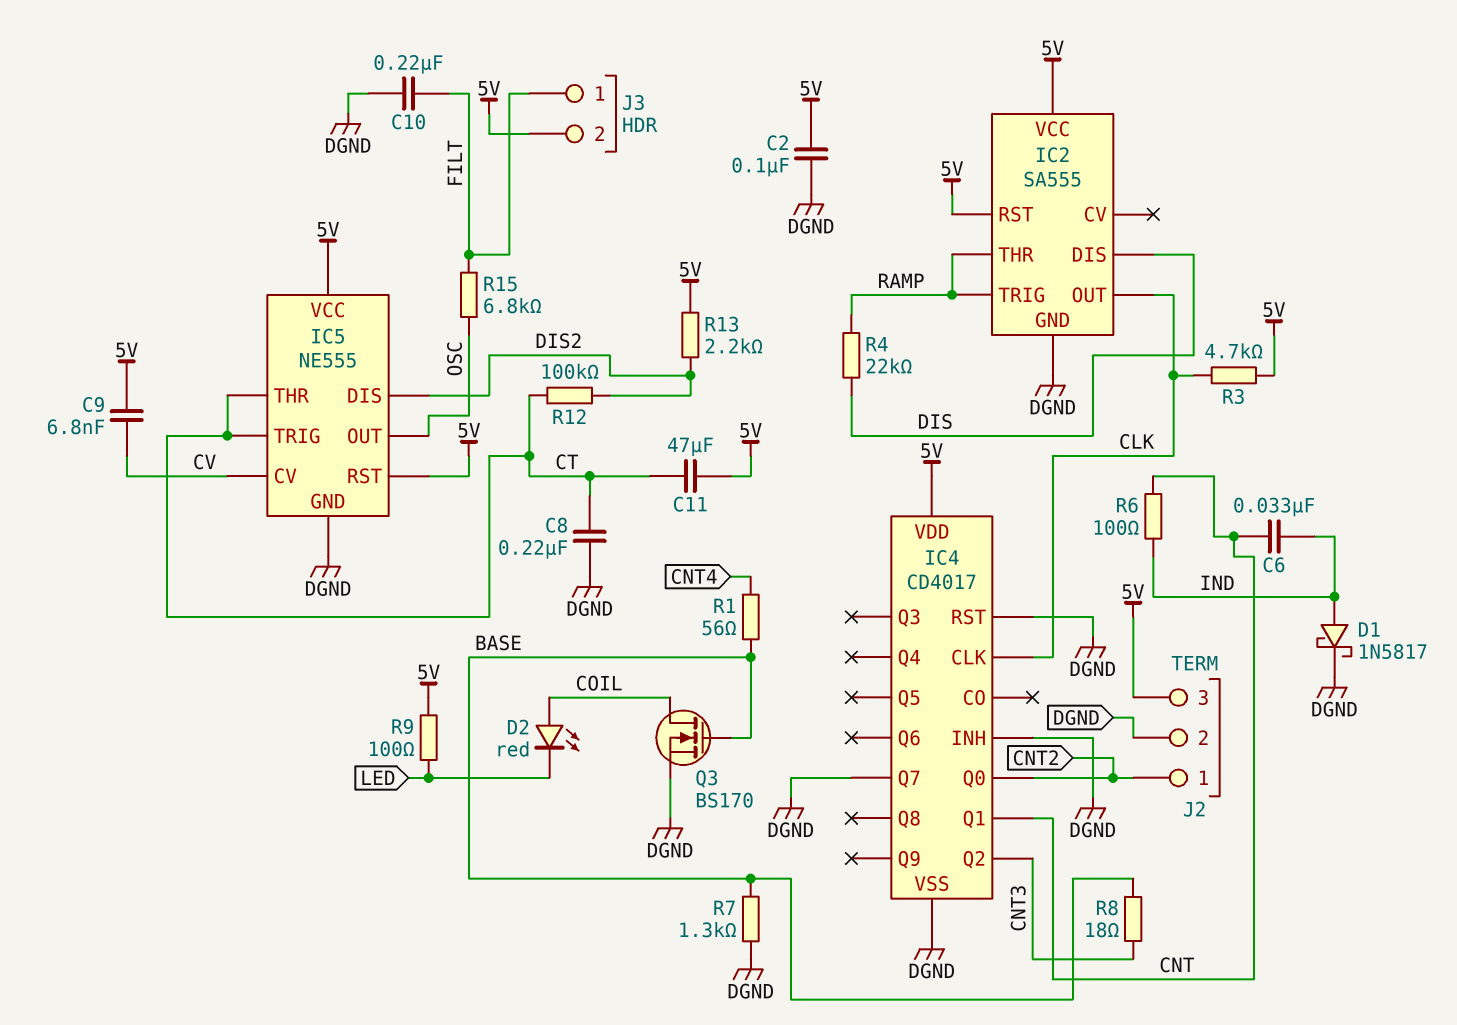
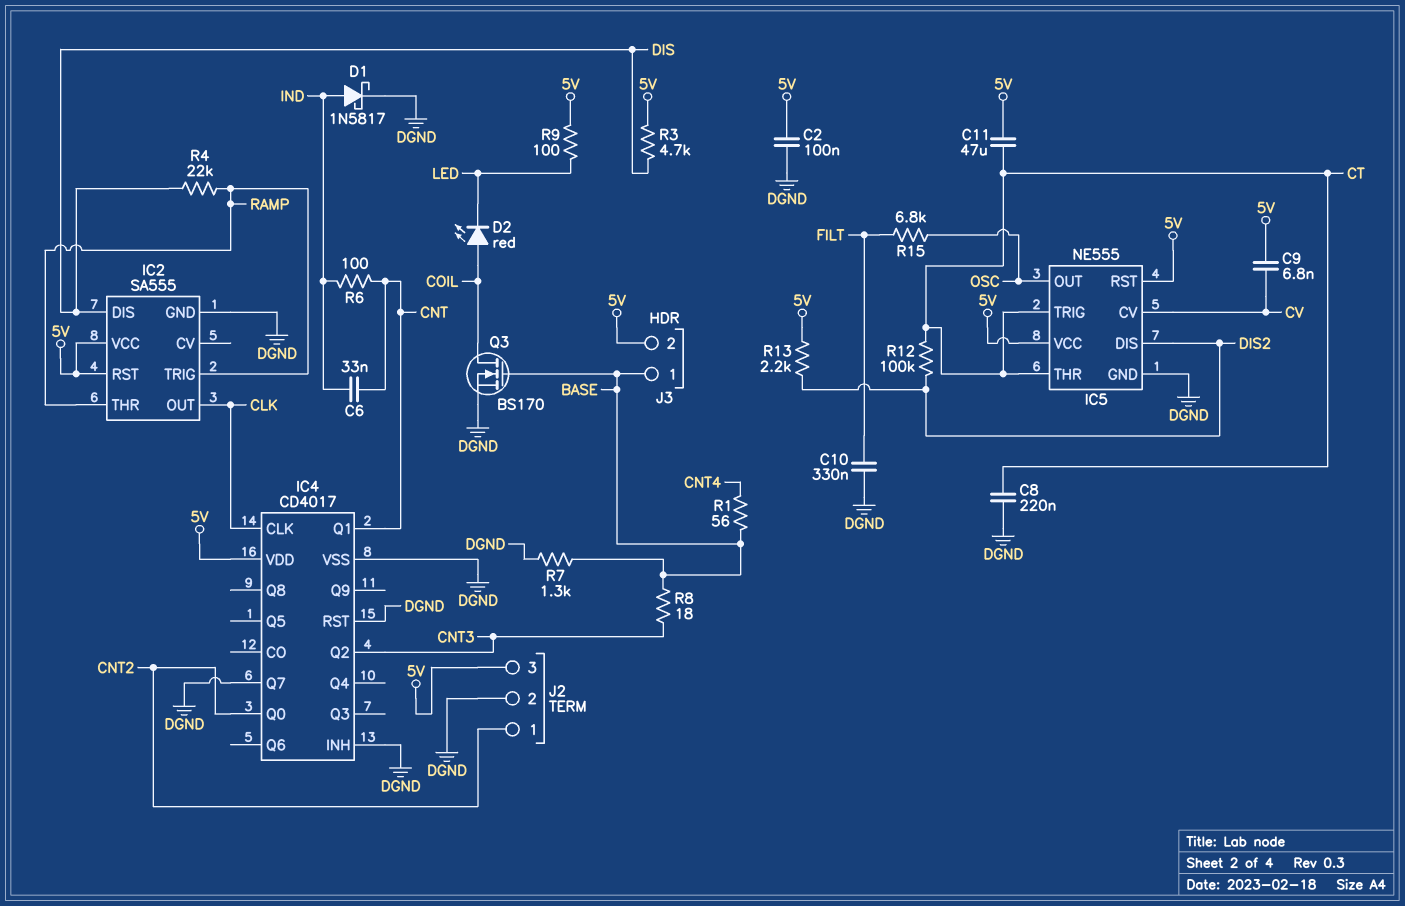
C10: 220nF (DGND, FILT) -> 330nF (DGND, FILT)
J3 pin 1: FILT -> BASE
R3: 4.7k (5V, CLK) -> 4.7k (5V, DIS)

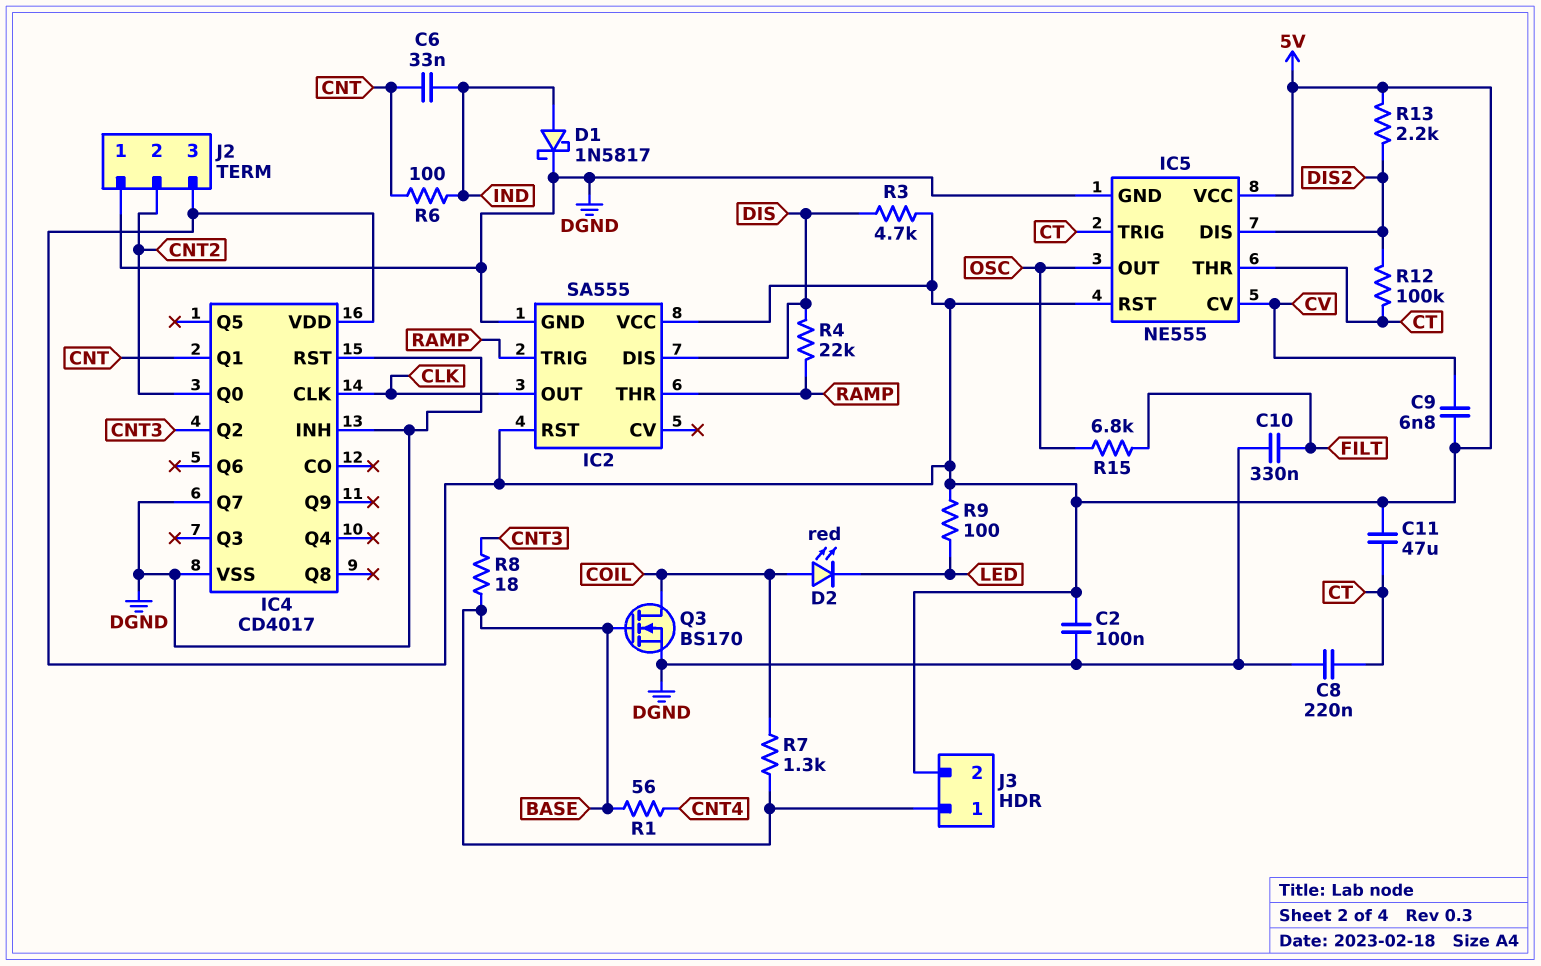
J2 pin 1: CNT2 -> DGND
J2 pin 2: DGND -> CNT2
R7: 1.3k (BASE, DGND) -> 1.3k (BASE, COIL)

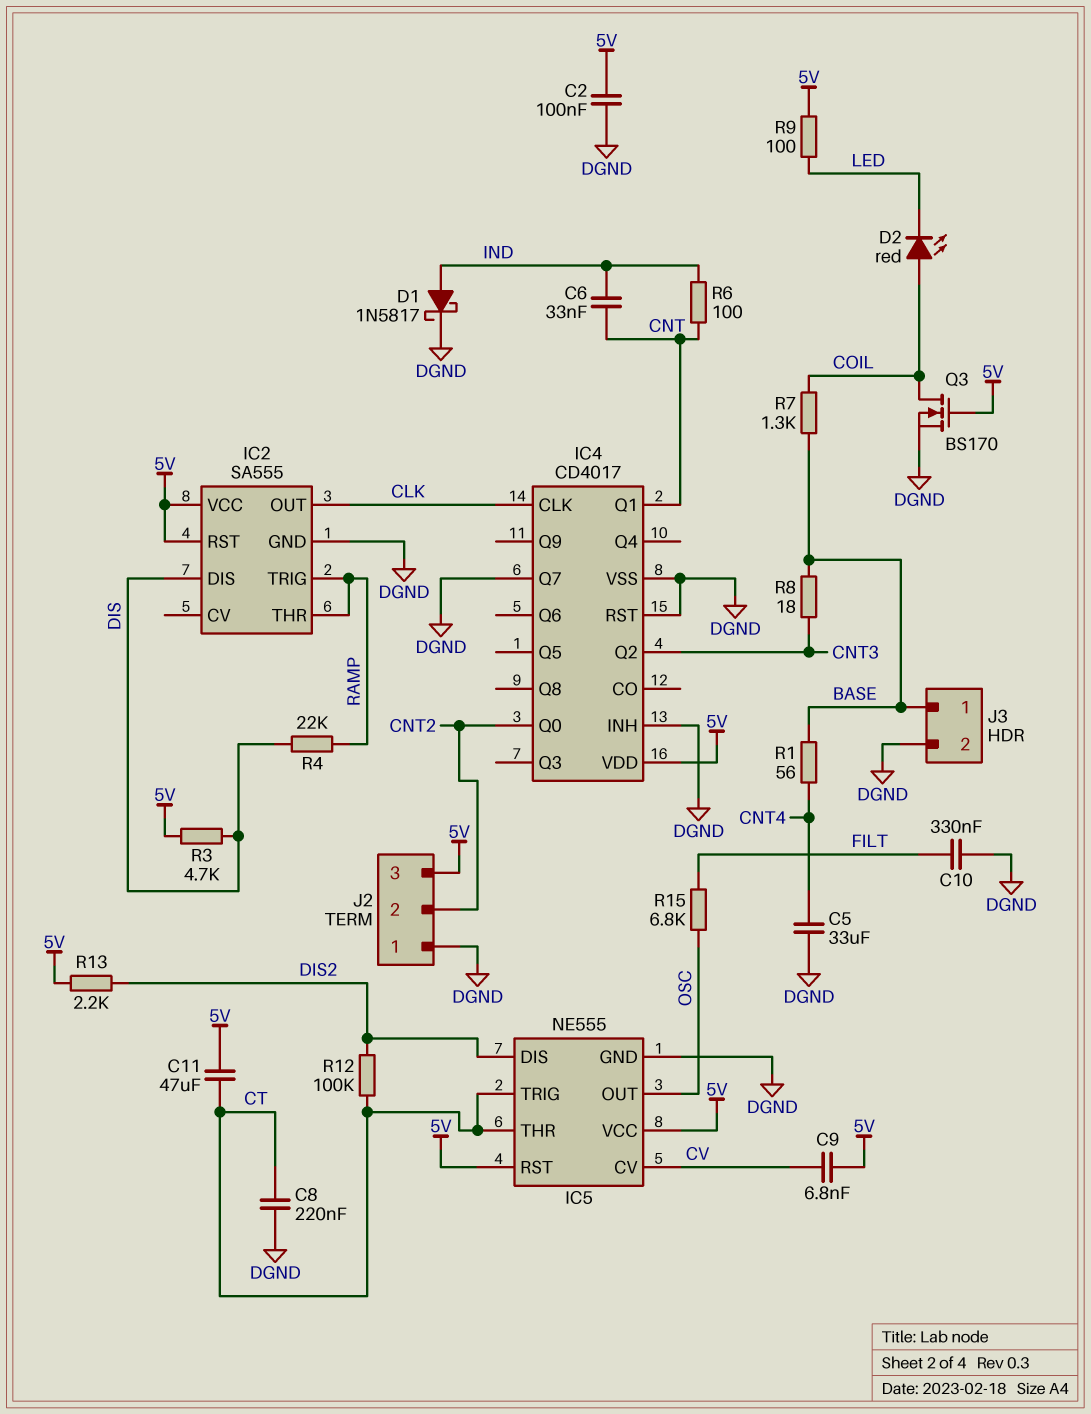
C5: none -> 33uF (CNT4, DGND)
J3 pin 2: 5V -> DGND
Q3: NMOS BS170 (G BASE, D COIL, S DGND) -> NMOS BS170 (G 5V, D COIL, S DGND)

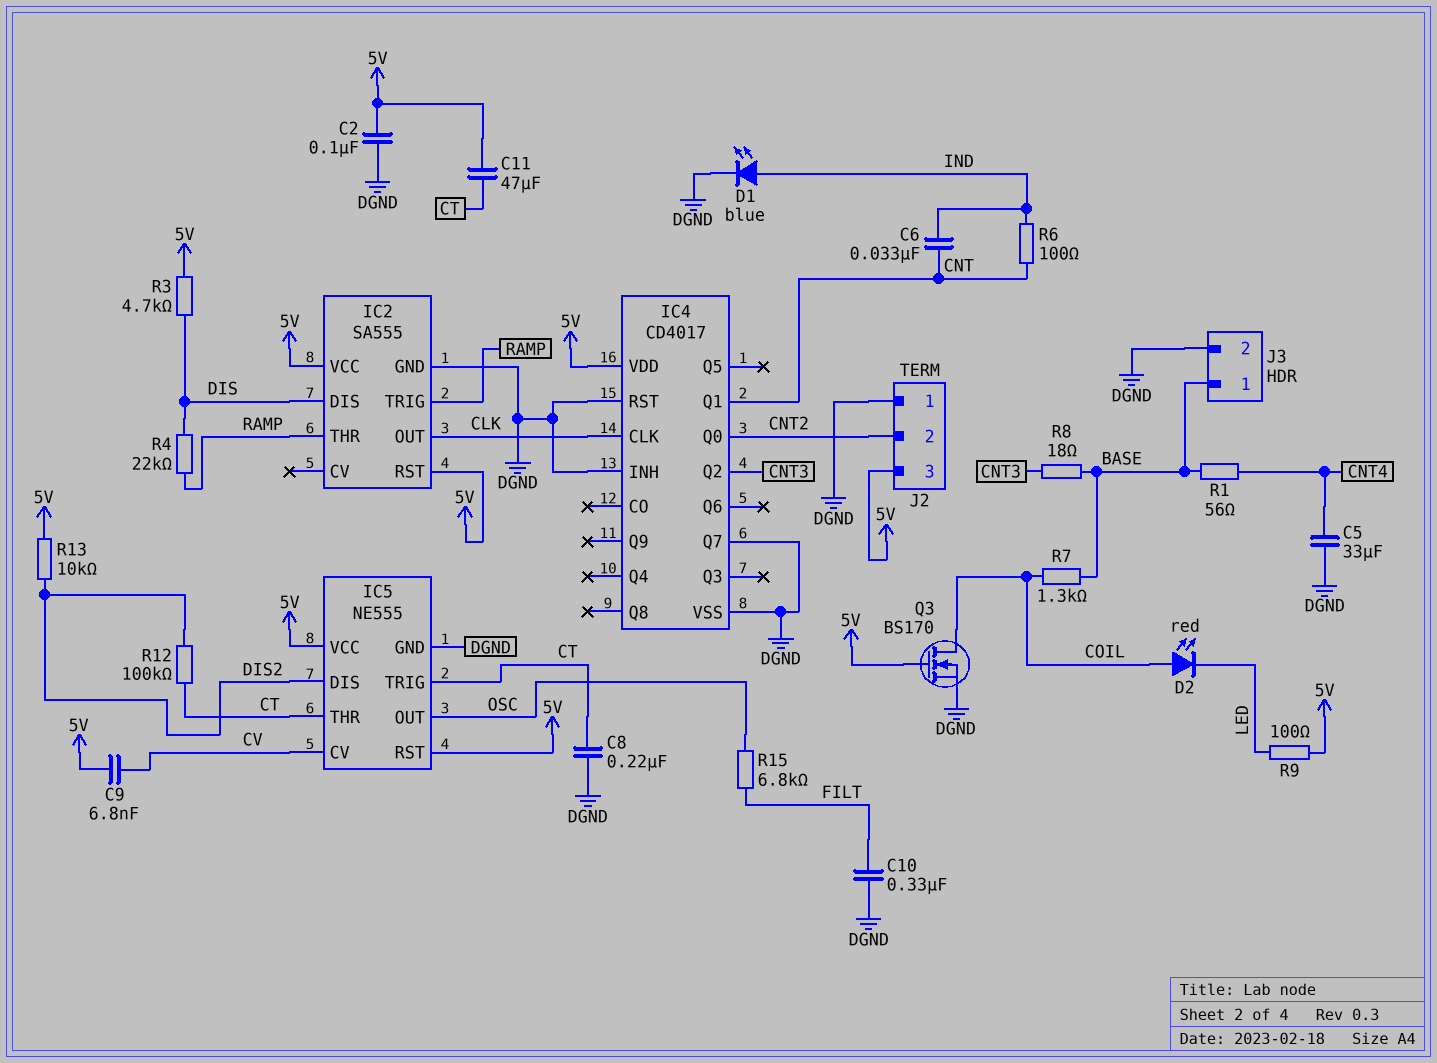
D1: schottky 1N5817 (A IND, K DGND) -> LED blue (A IND, K DGND)
R13: 2.2k (5V, DIS2) -> 10k (5V, DIS2)

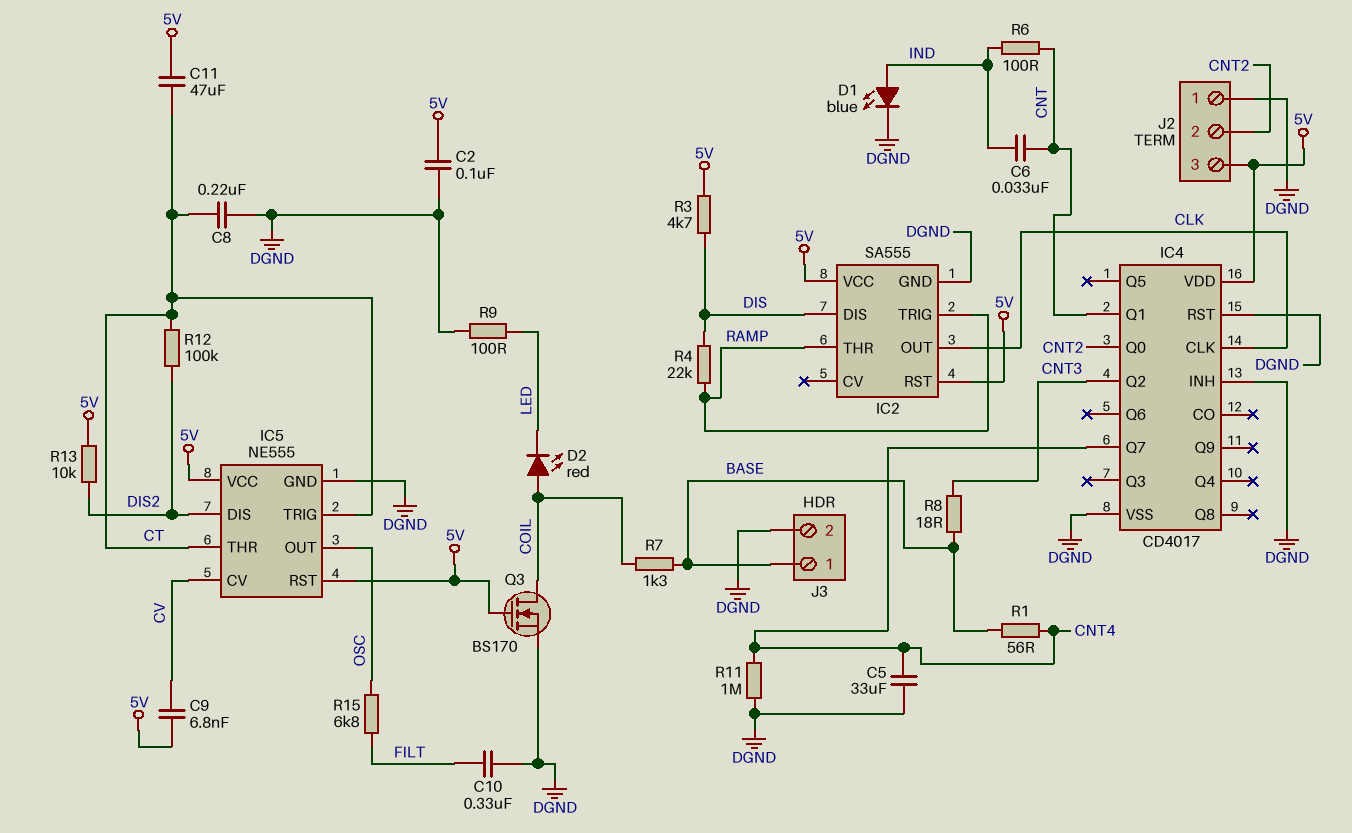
IC4 pin Q7: DGND -> CNT4
R9: 100 (5V, LED) -> 100 (DGND, LED)
R11: none -> 1M (CNT4, DGND)

